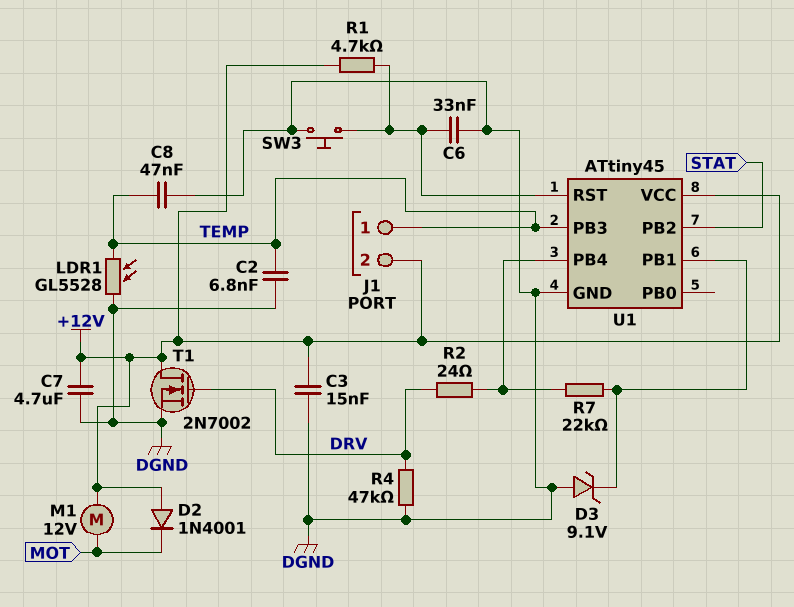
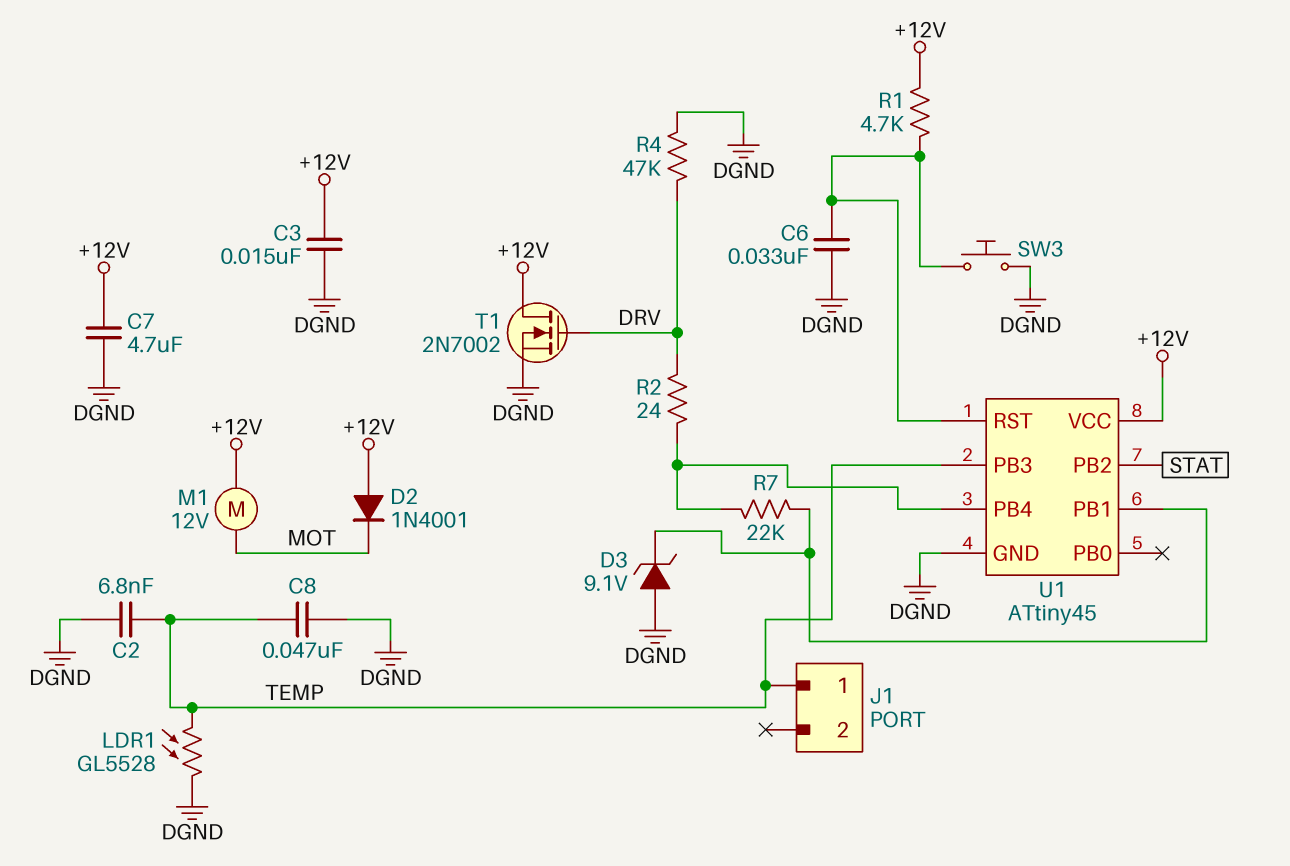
J1 pin 2: +12V -> none

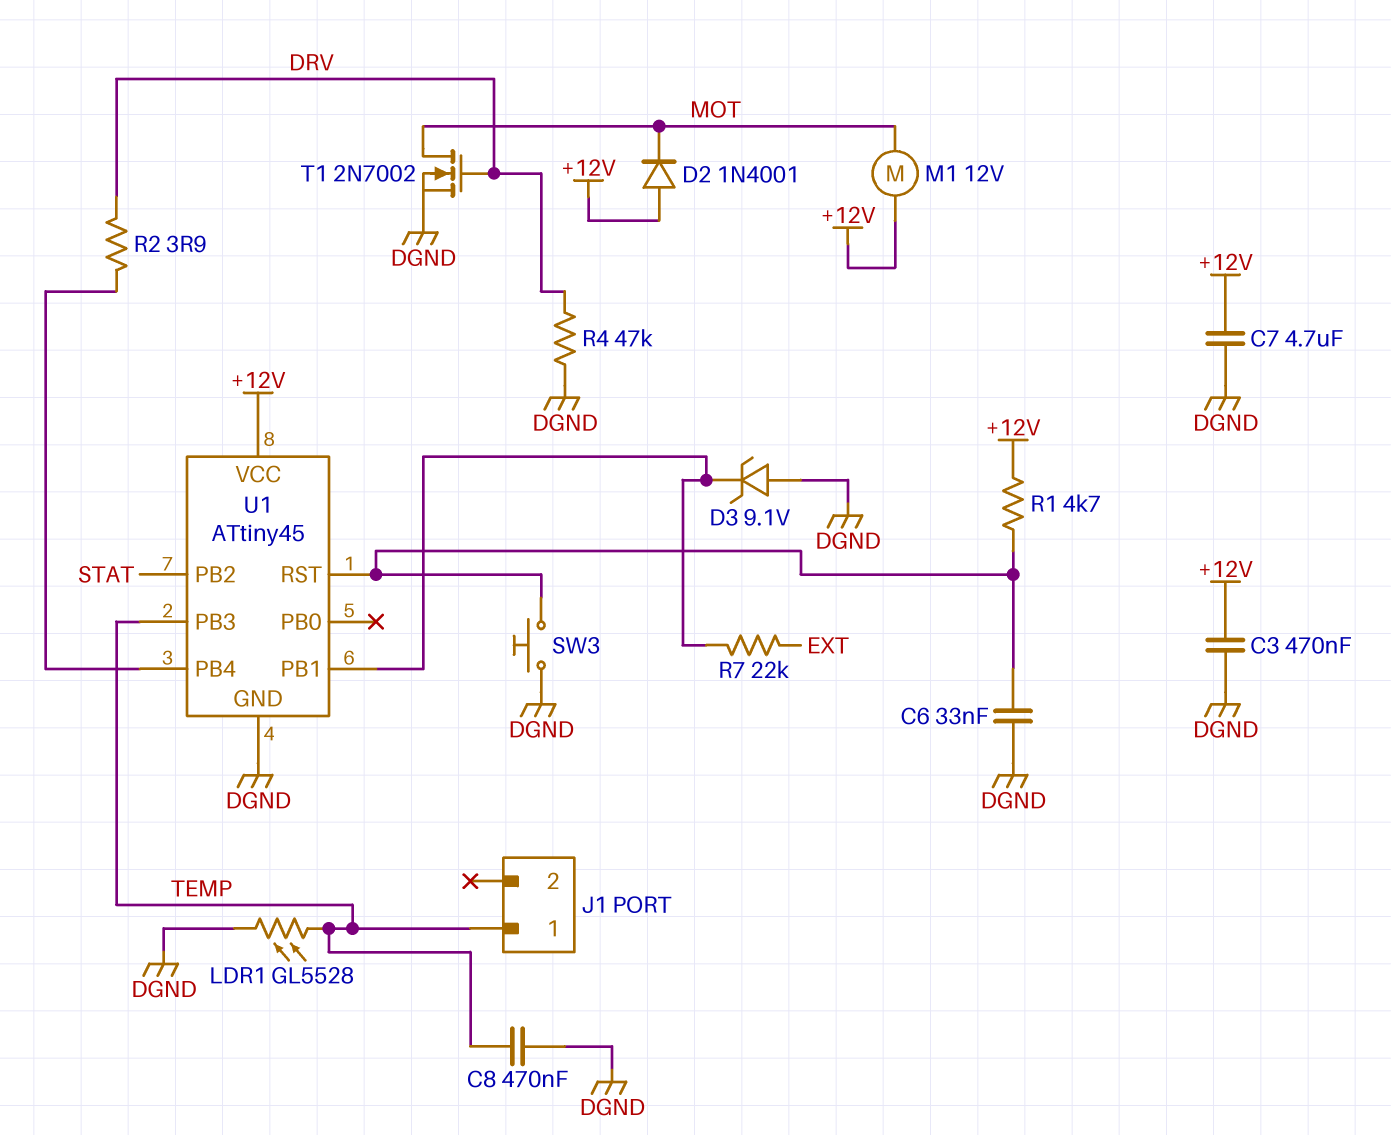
C2: 6.8nF (DGND, TEMP) -> none
C3: 15nF (+12V, DGND) -> 470nF (+12V, DGND)
C8: 47nF (DGND, TEMP) -> 470nF (DGND, TEMP)
R2: 24 (DRV, U1/PB4) -> 3.9 (DRV, U1/PB4)
R7: 22k (U1/PB1, U1/PB4) -> 22k (EXT, U1/PB1)
T1: NMOS 2N7002 (G DRV, D +12V, S DGND) -> NMOS 2N7002 (G DRV, D MOT, S DGND)

